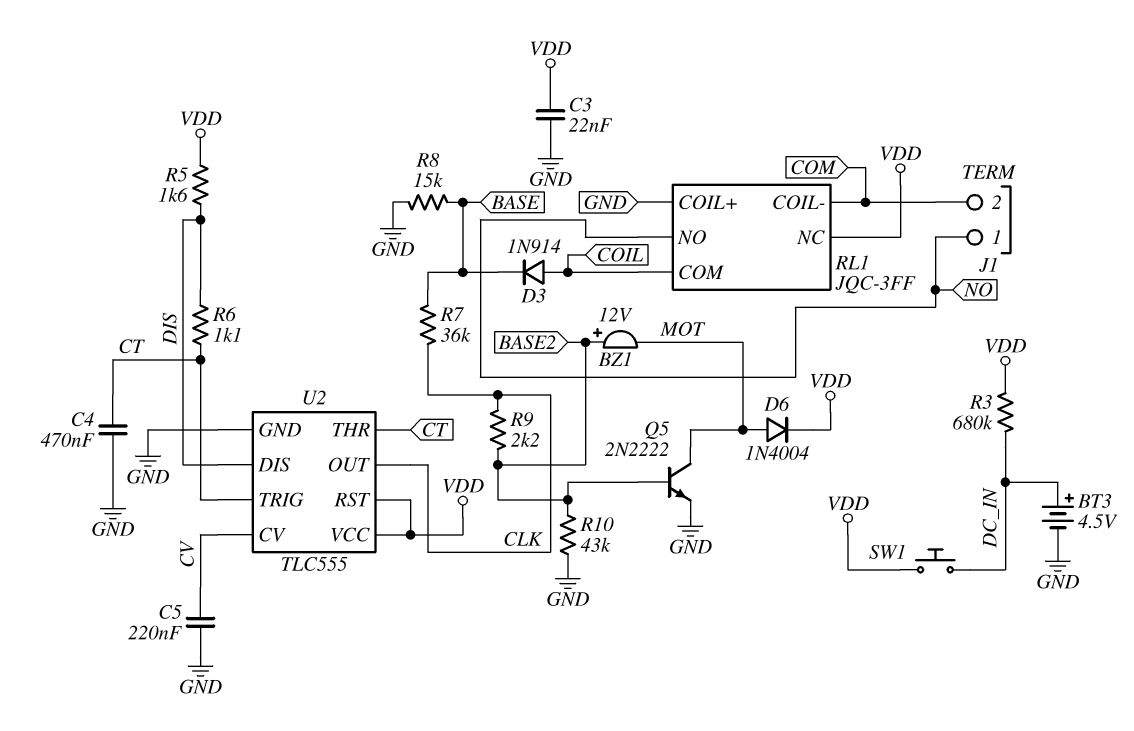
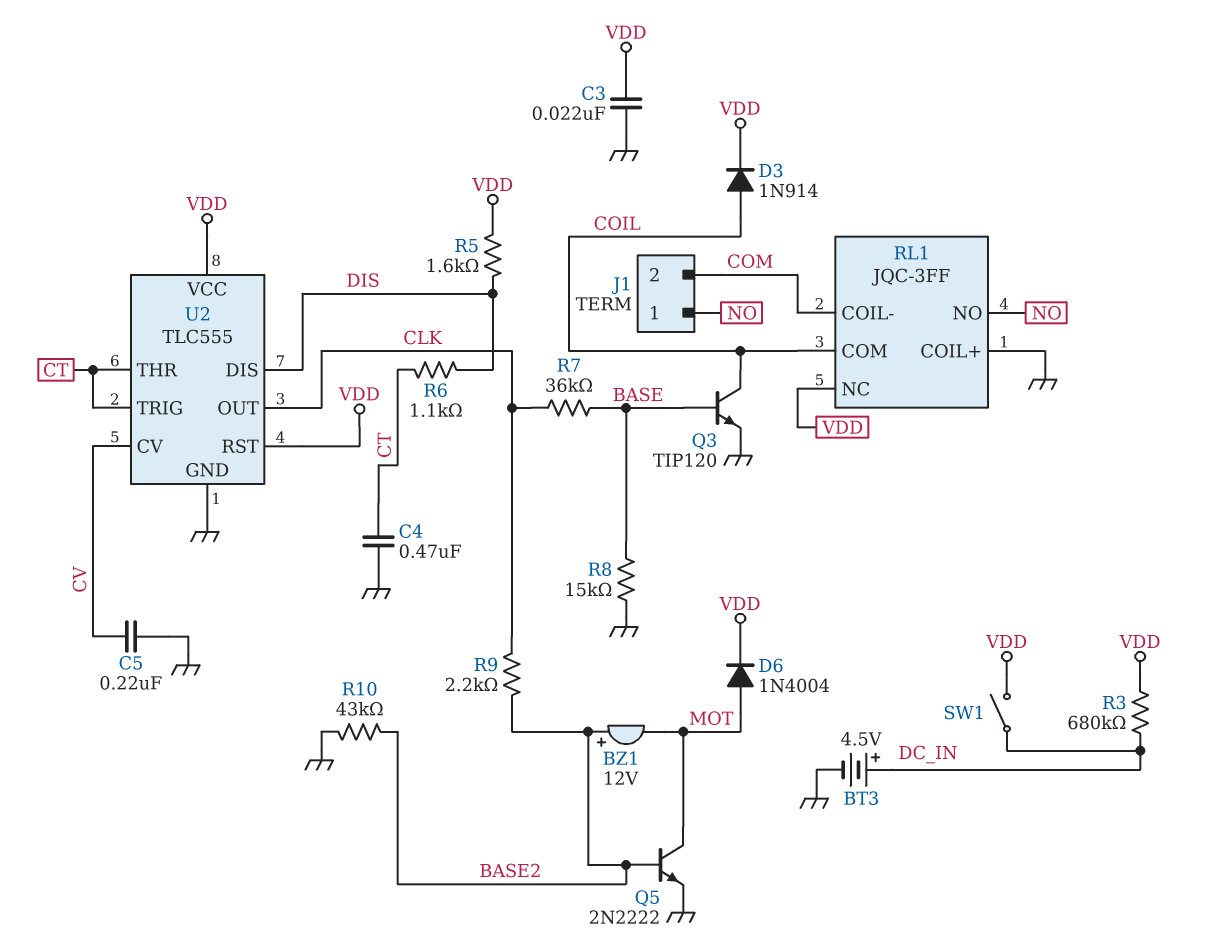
D3: diode 1N914 (A COIL, K BASE) -> diode 1N914 (A COIL, K VDD)
Q3: none -> NPN TIP120 (B BASE, C COIL, E GND)
SW1: button (DC_IN, VDD) -> switch (DC_IN, VDD)

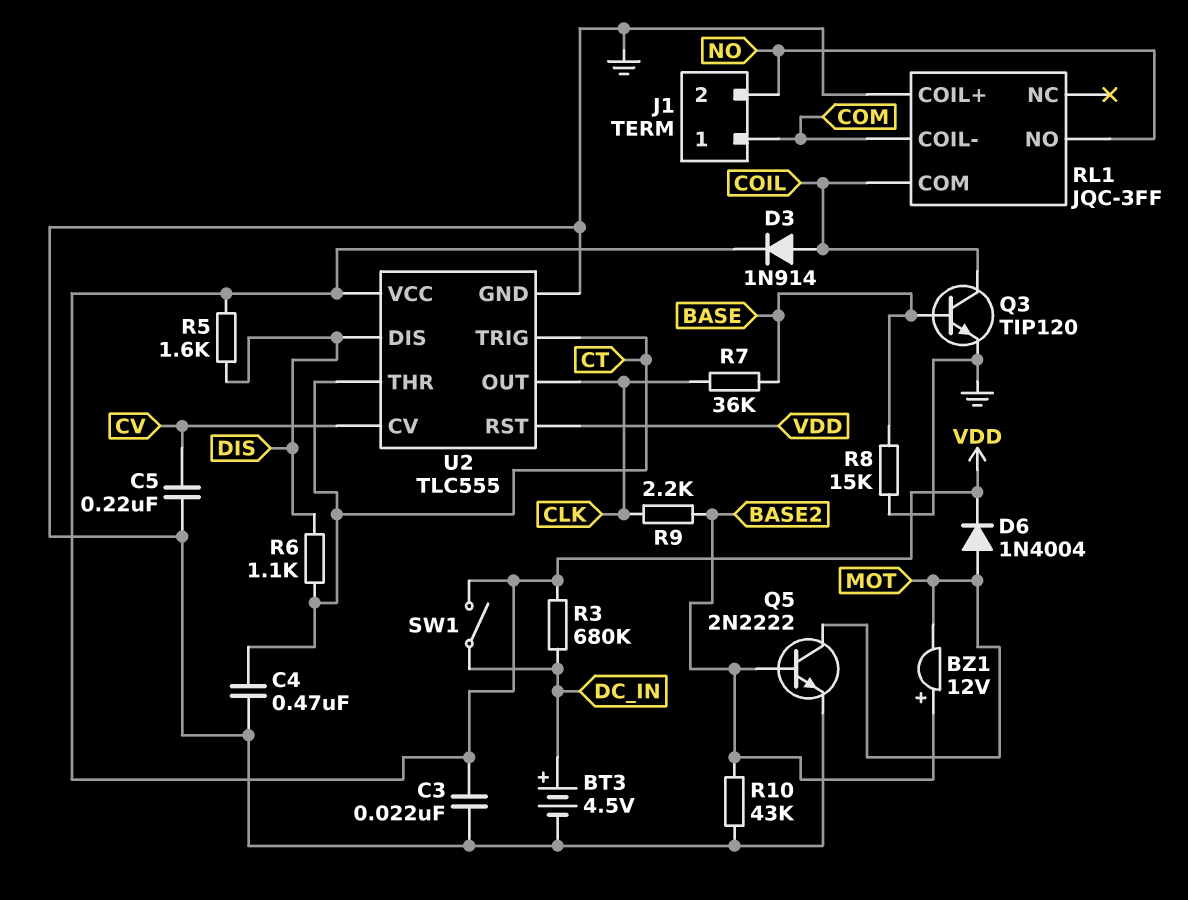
J1 pin 1: NO -> COM
J1 pin 2: COM -> NO
RL1 pin NC: VDD -> none

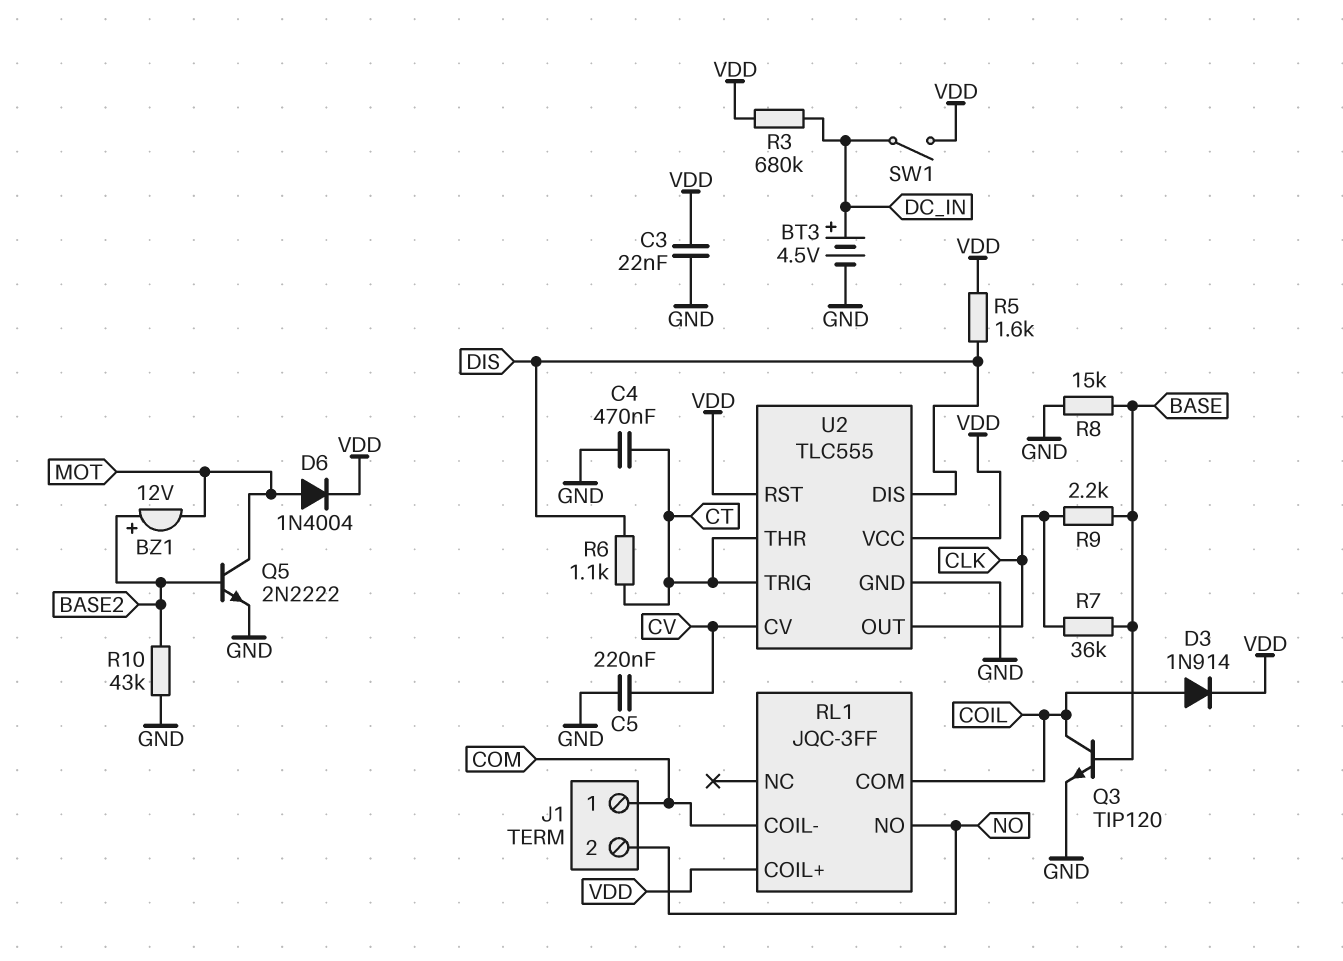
R9: 2.2k (BASE2, CLK) -> 2.2k (BASE, CLK)
RL1 pin COIL+: GND -> VDD

